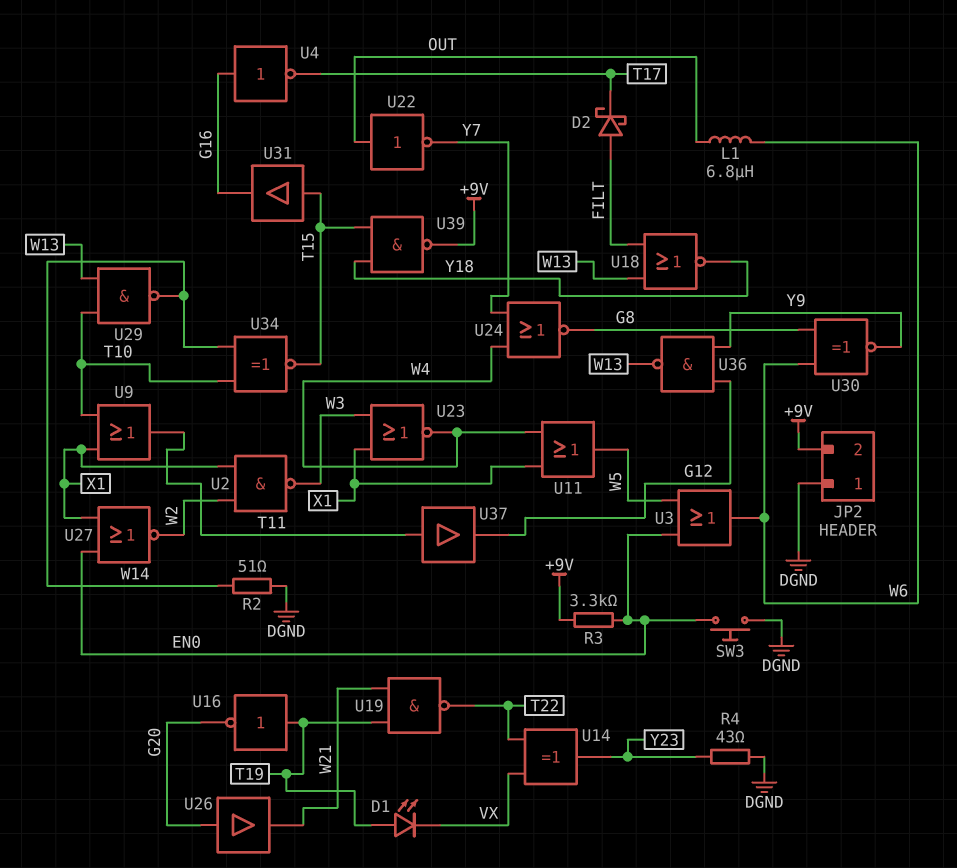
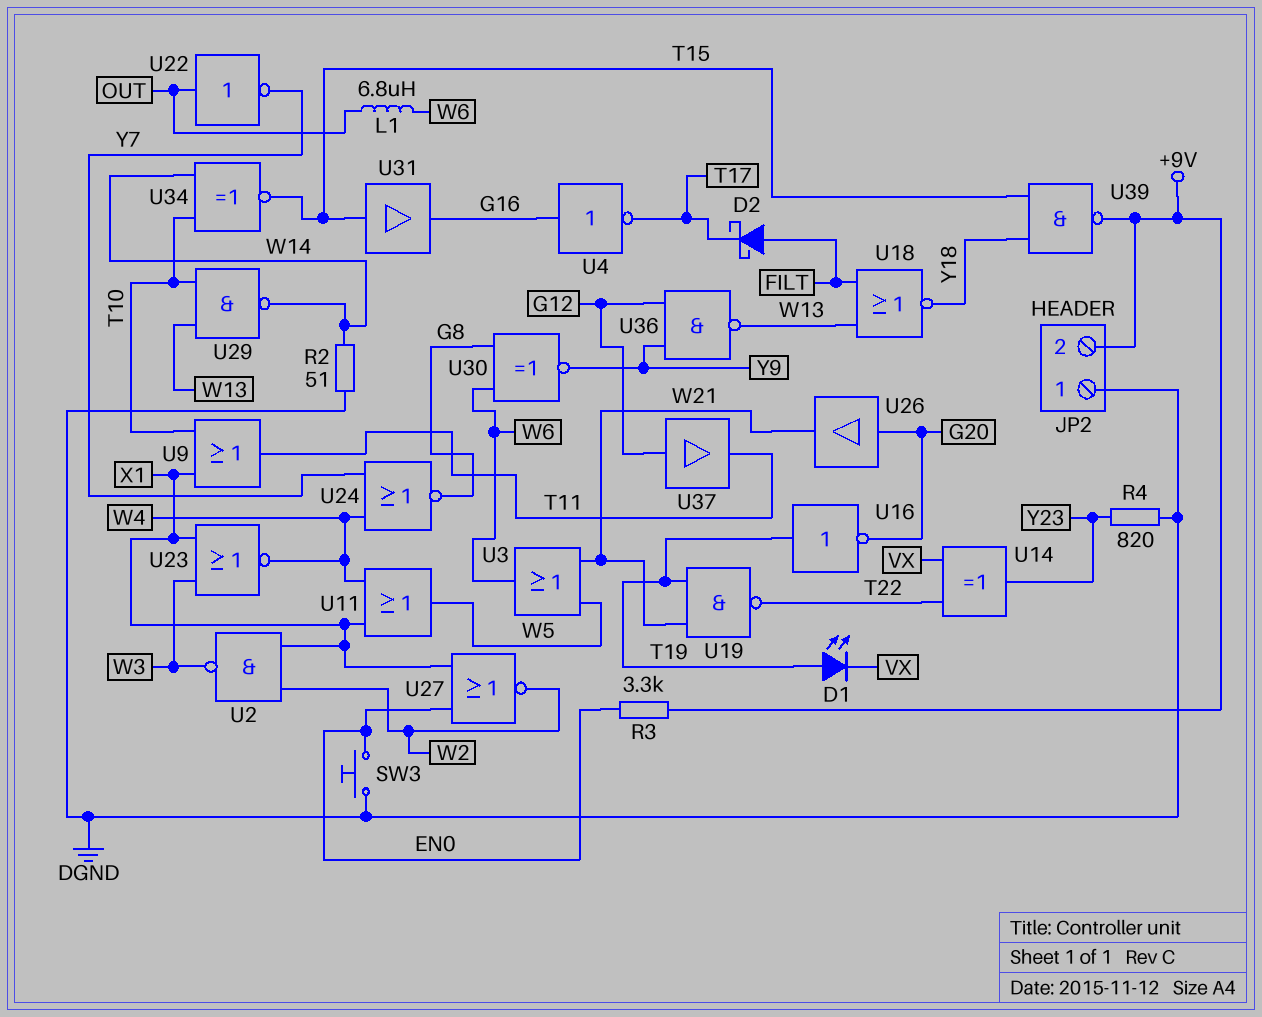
R4: 43 (DGND, Y23) -> 820 (DGND, Y23)
U3: OR (in EN0, in W5, out W6) -> OR (in W5, in W21, out W6)
U37: buffer (in T11, out G12) -> buffer (in G12, out T11)

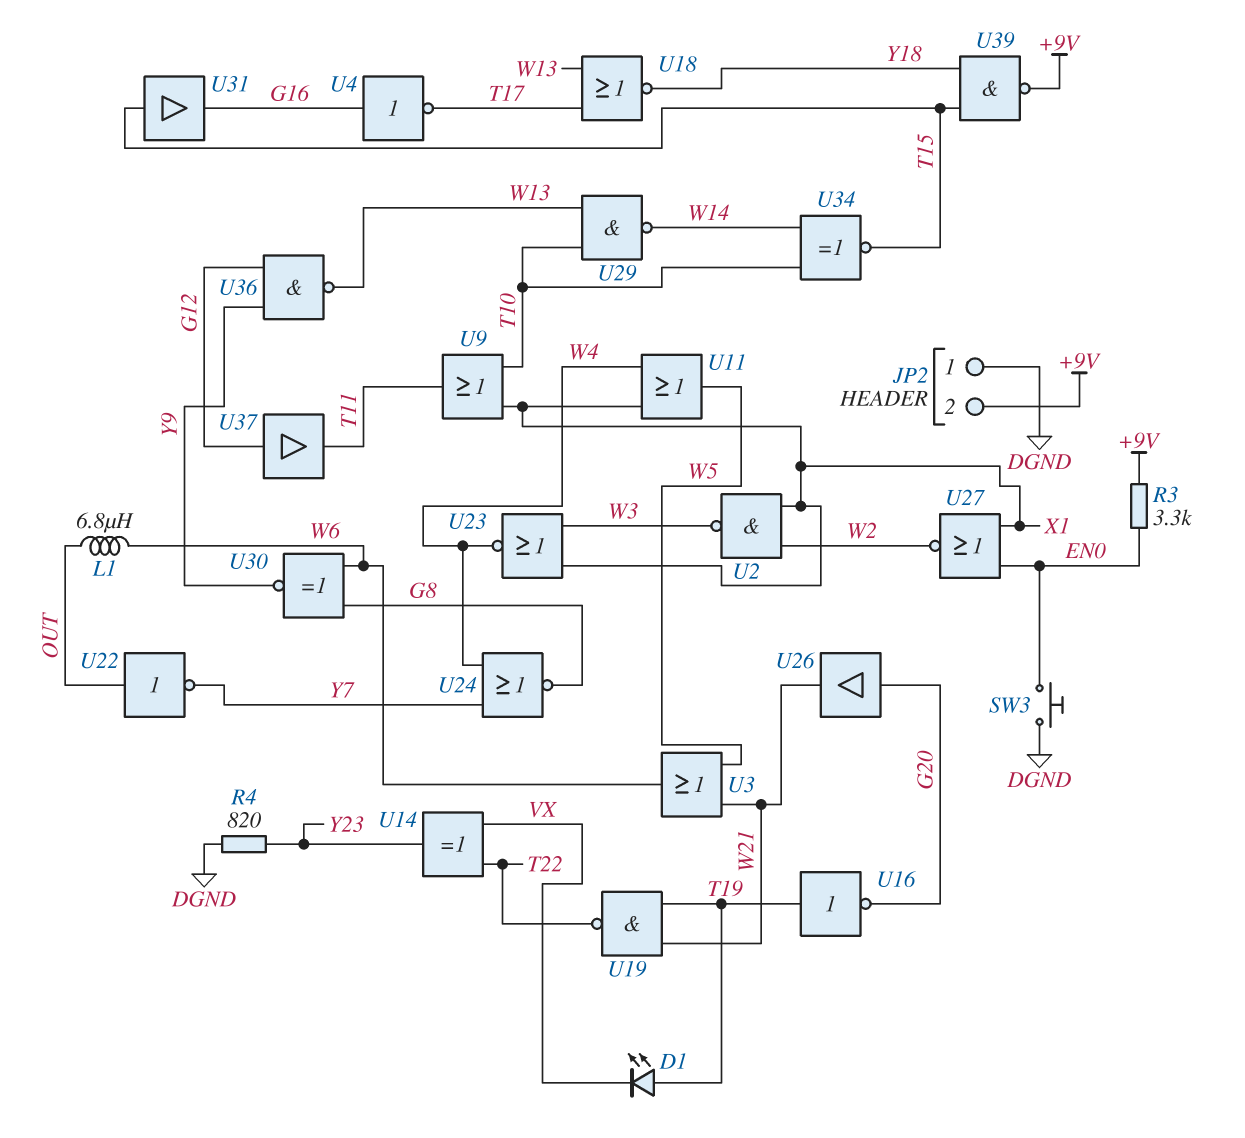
D2: schottky (A FILT, K T17) -> none
R2: 51 (DGND, W14) -> none
U18: NOR (in FILT, in W13, out Y18) -> NOR (in T17, in W13, out Y18)

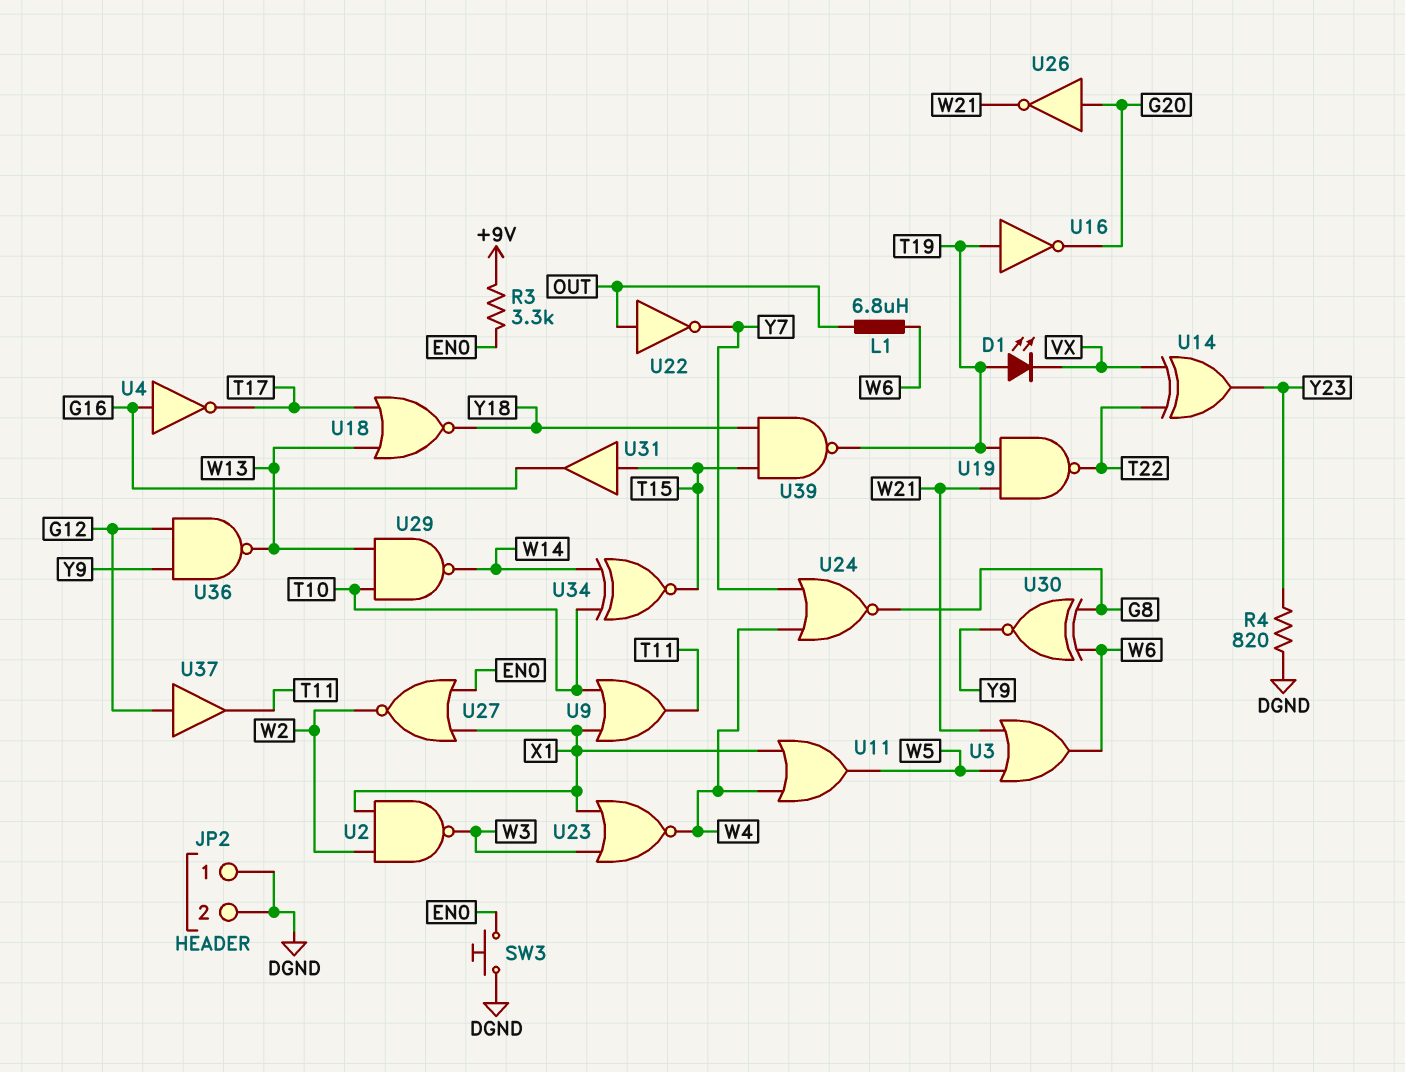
JP2 pin 2: +9V -> DGND
U26: buffer (in G20, out W21) -> NOT (in G20, out W21)
U39: NAND (in T15, in Y18, out +9V) -> NAND (in T15, in Y18, out T19)

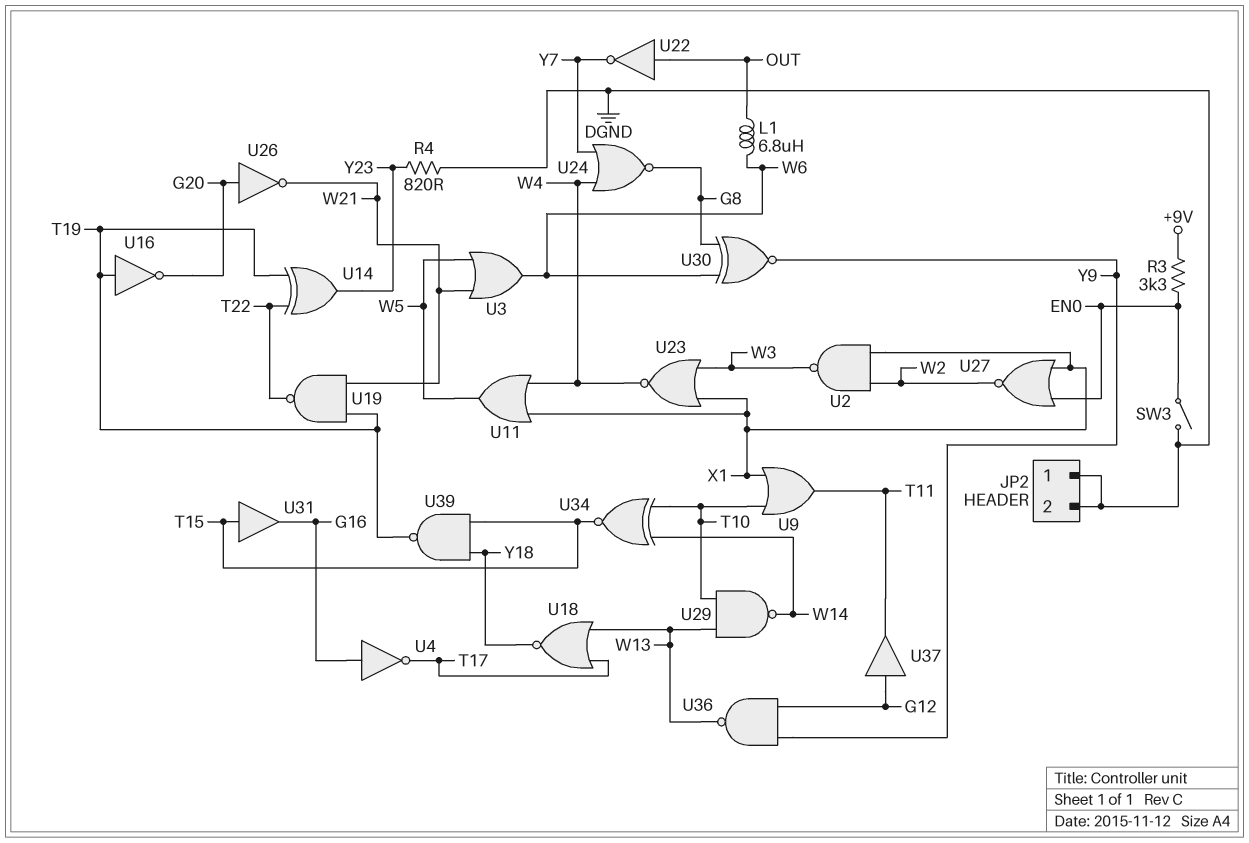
D1: LED (A T19, K VX) -> none
SW3: button (DGND, EN0) -> switch (DGND, EN0)
U14: XOR (in T22, in VX, out Y23) -> XOR (in T19, in T22, out Y23)

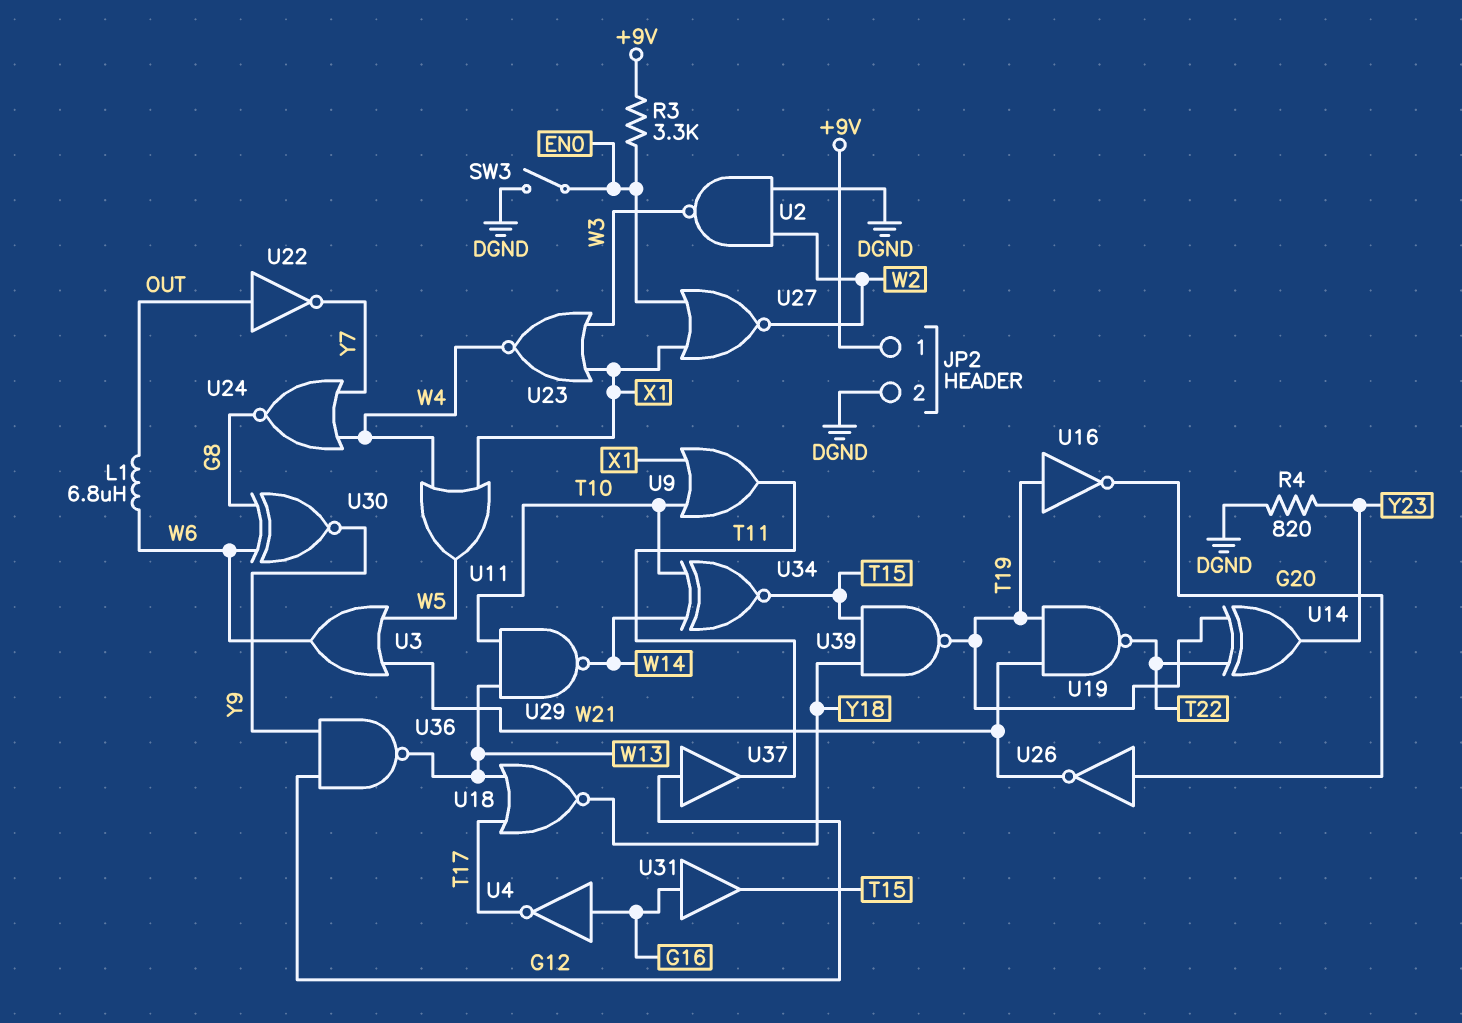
JP2 pin 1: DGND -> +9V
U2: NAND (in W2, in X1, out W3) -> NAND (in DGND, in W2, out W3)
U31: buffer (in T15, out G16) -> buffer (in G16, out T15)

